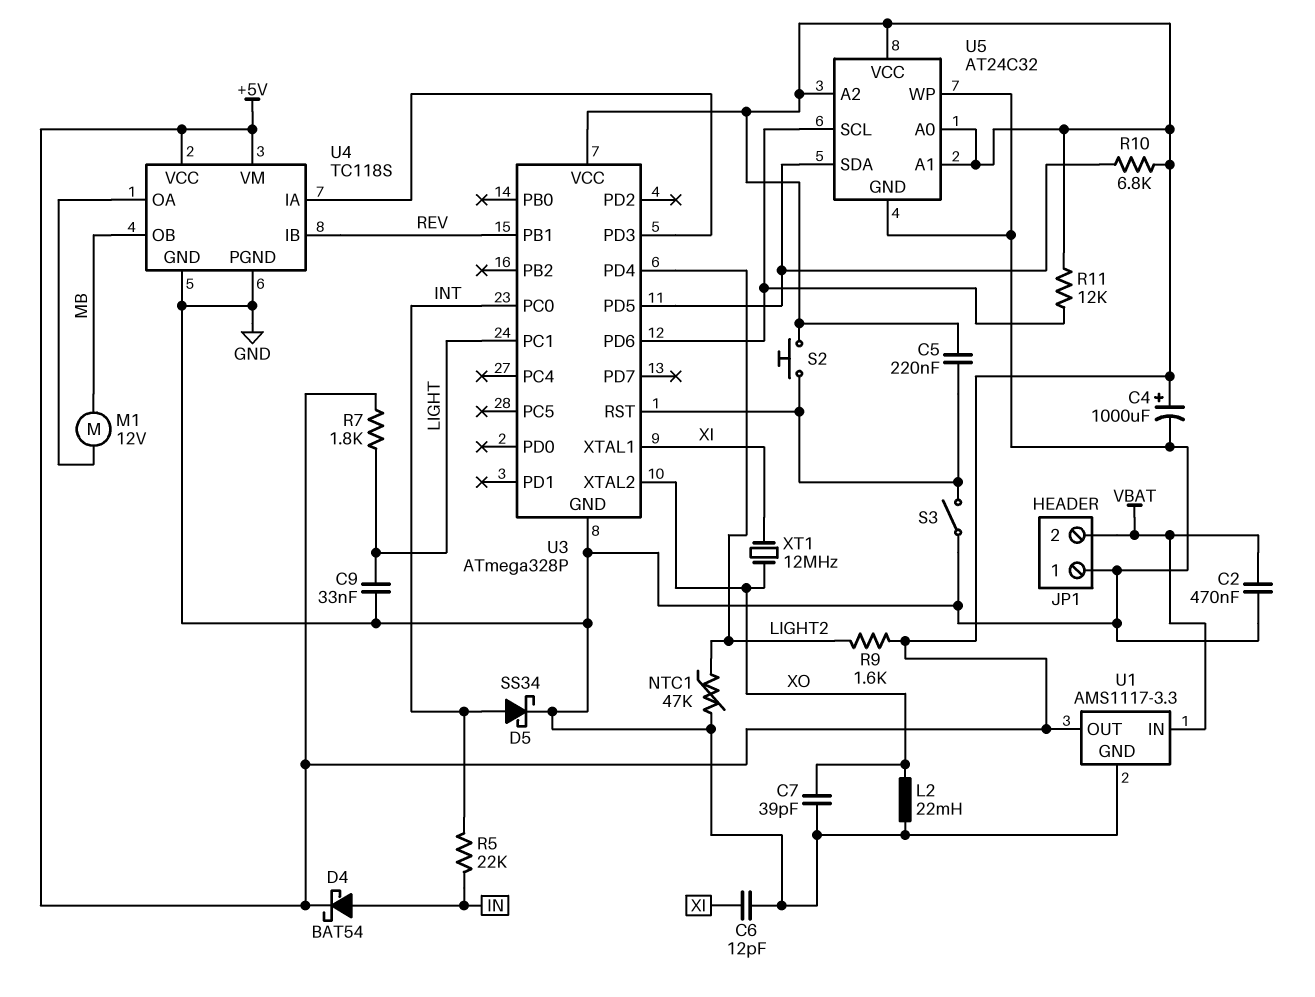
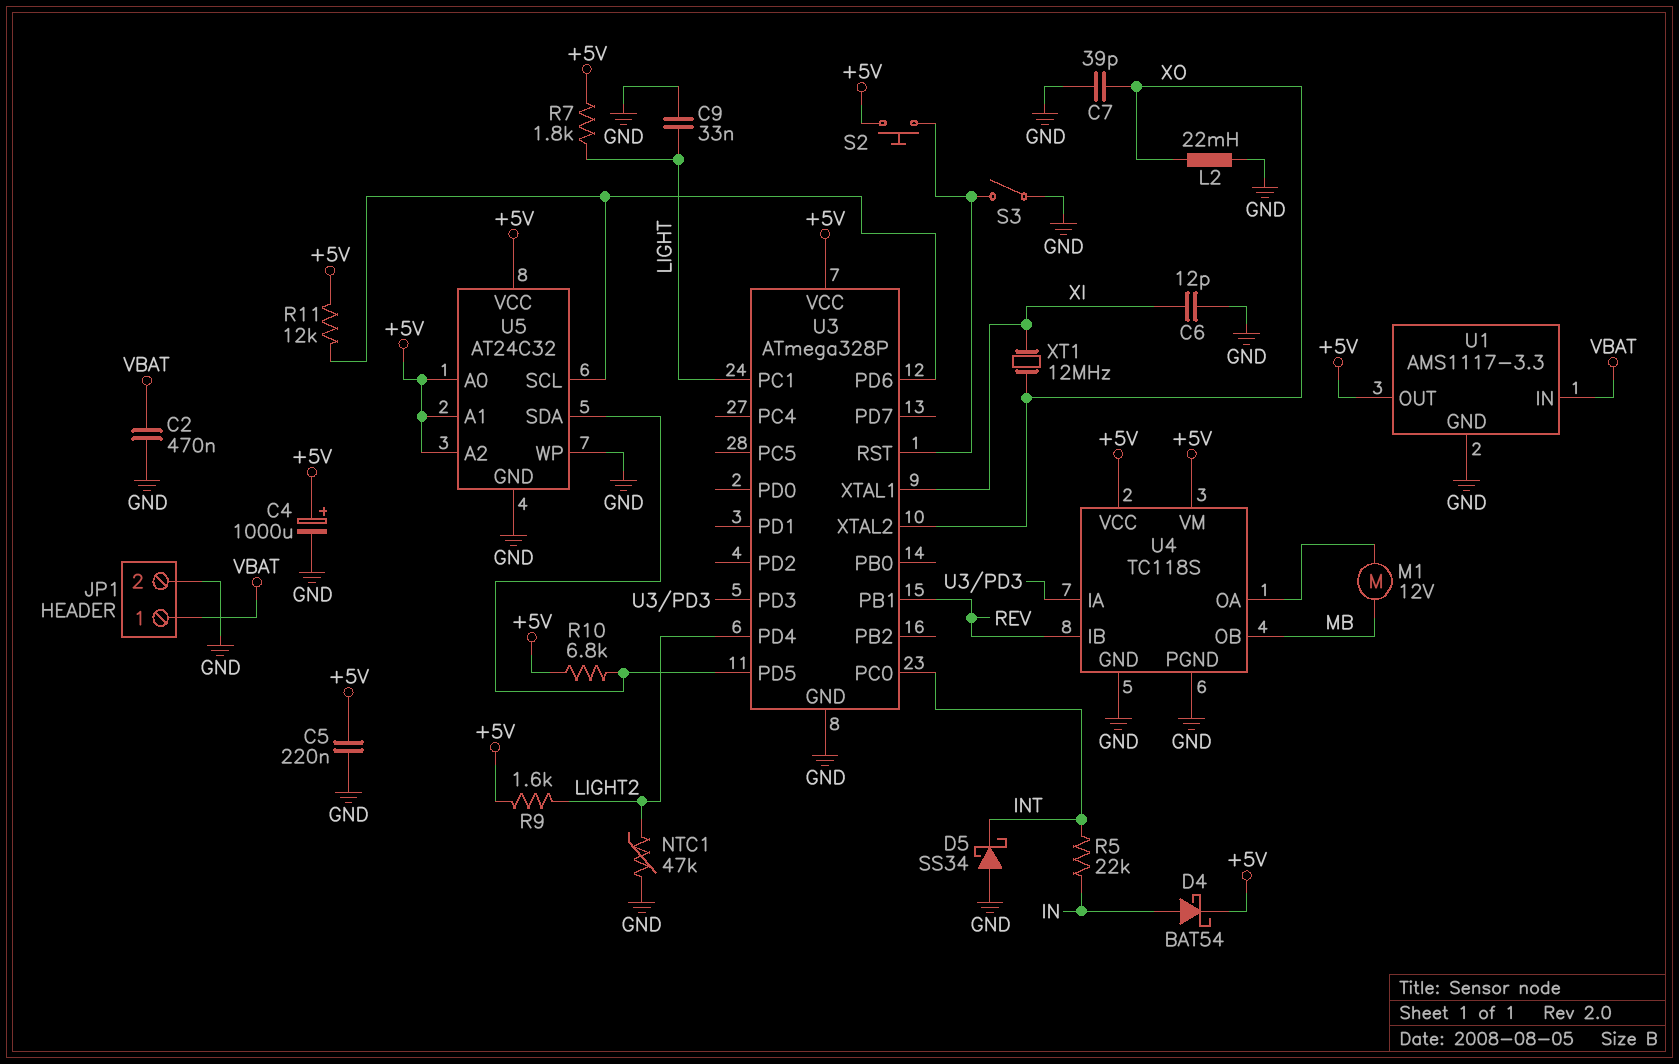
C5: 220nF (+5V, U3/RST) -> 220nF (+5V, GND)
D5: schottky SS34 (A INT, K GND) -> schottky SS34 (A GND, K INT)
JP1 pin 1: GND -> VBAT
JP1 pin 2: VBAT -> GND

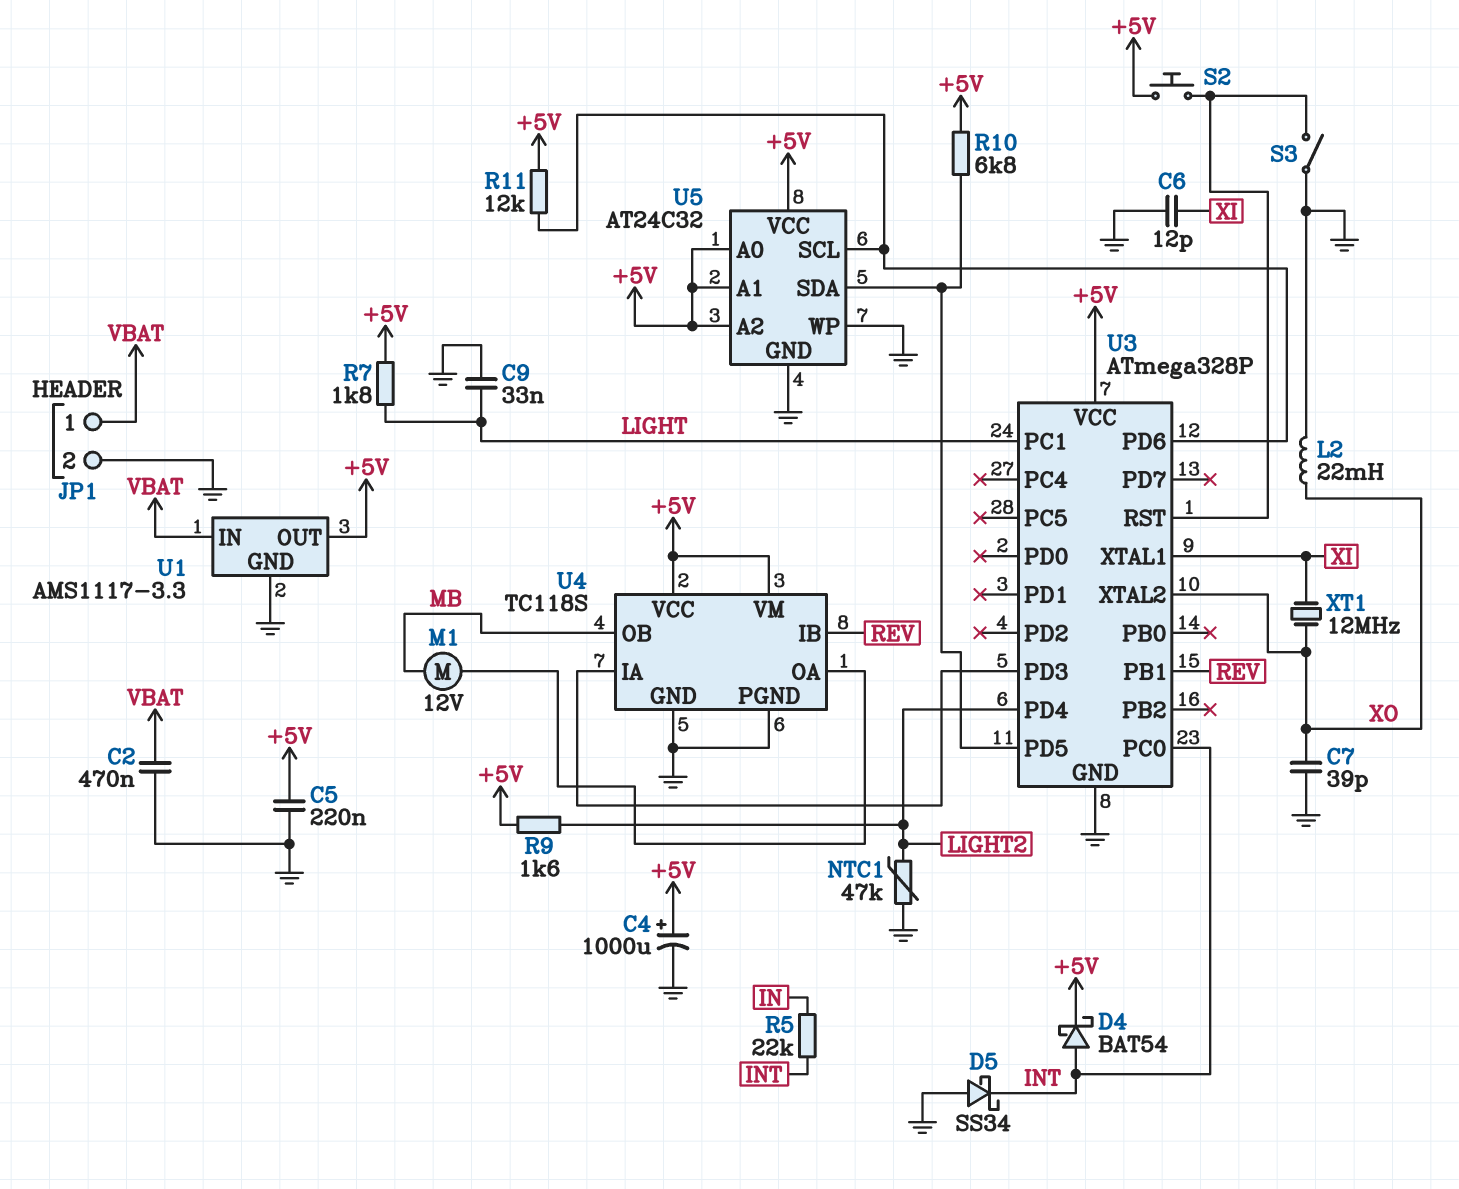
D4: schottky BAT54 (A IN, K +5V) -> schottky BAT54 (A INT, K +5V)

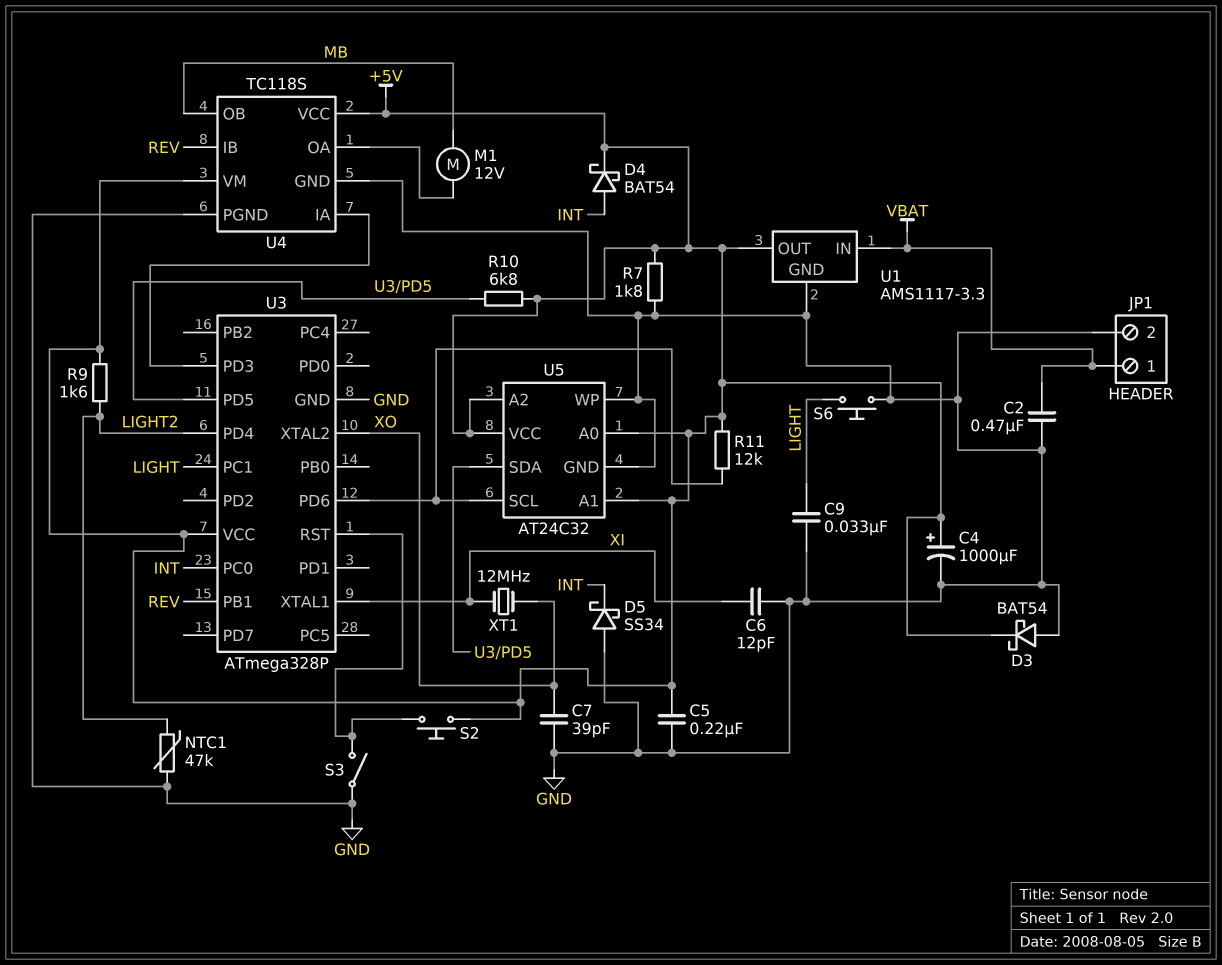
D3: none -> schottky BAT54 (A GND, K +5V)
L2: 22mH (GND, XO) -> none
R5: 22k (IN, INT) -> none
R7: 1.8k (+5V, LIGHT) -> 1.8k (+5V, GND)
S6: none -> button (GND, LIGHT)

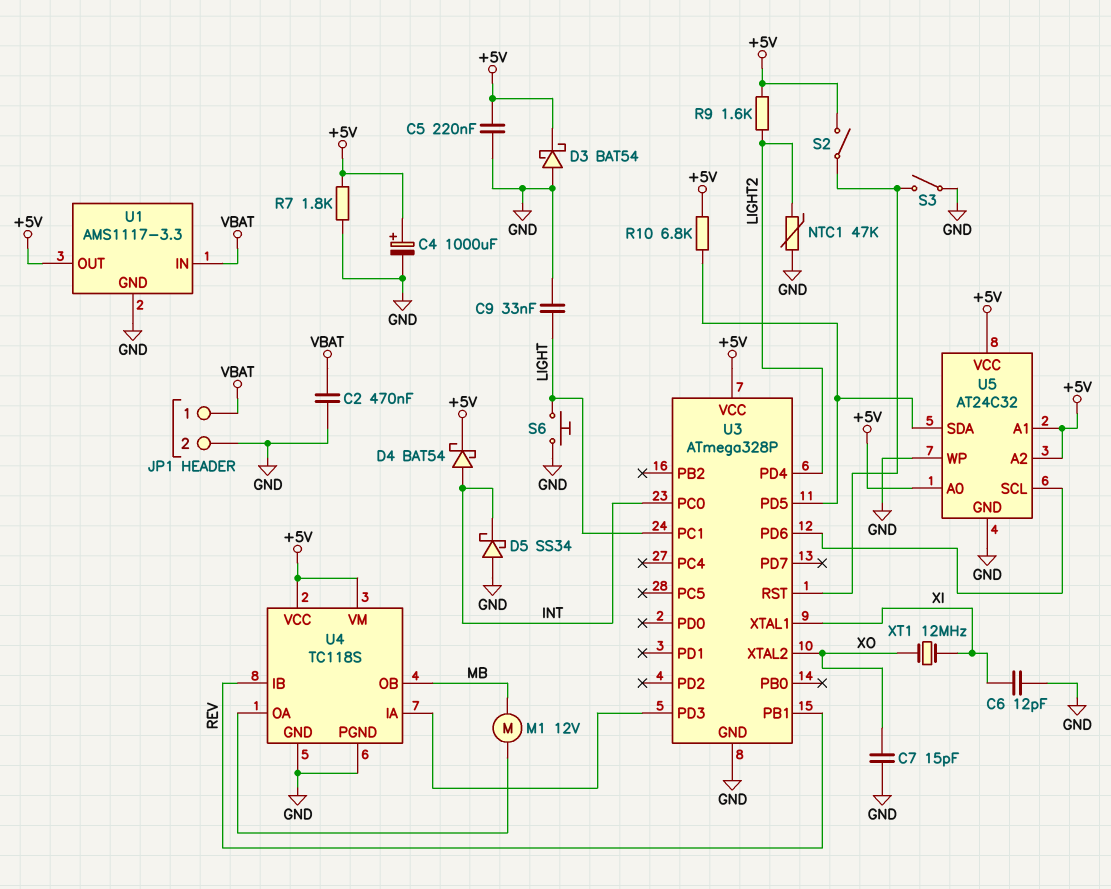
C7: 39pF (GND, XO) -> 15pF (GND, XO)
R11: 12k (+5V, U3/PD6) -> none
S2: button (+5V, U3/RST) -> switch (+5V, U3/RST)

